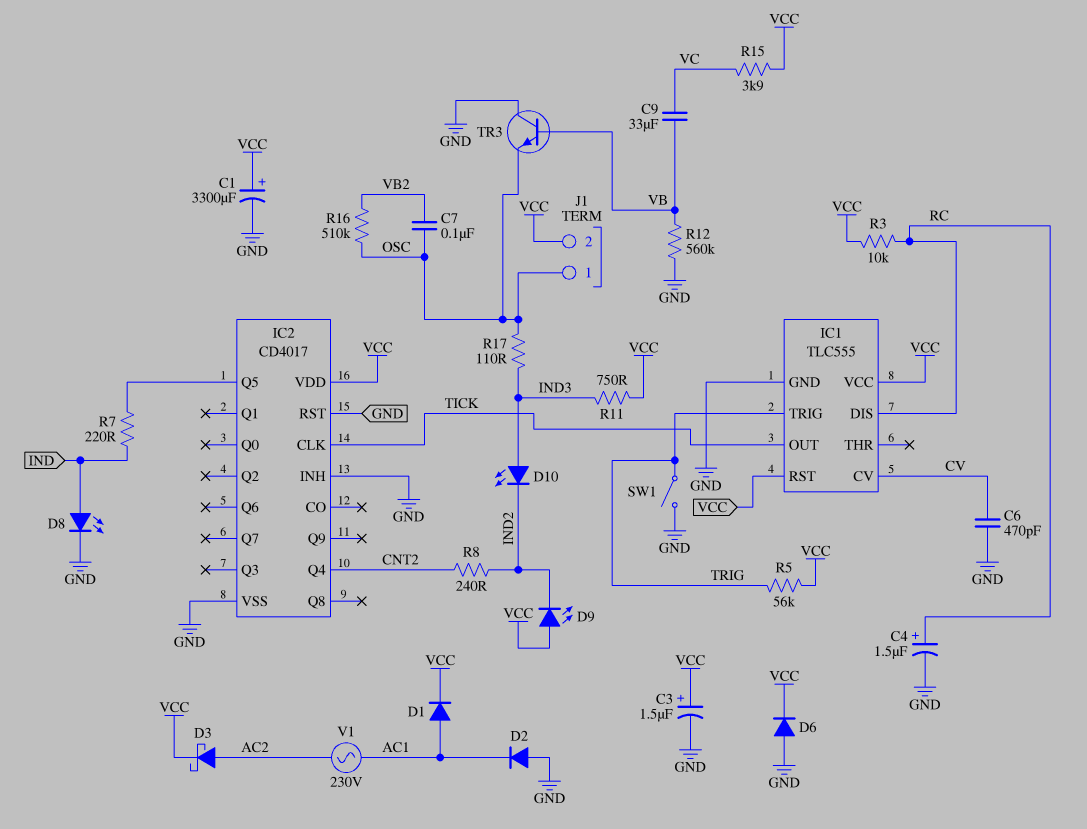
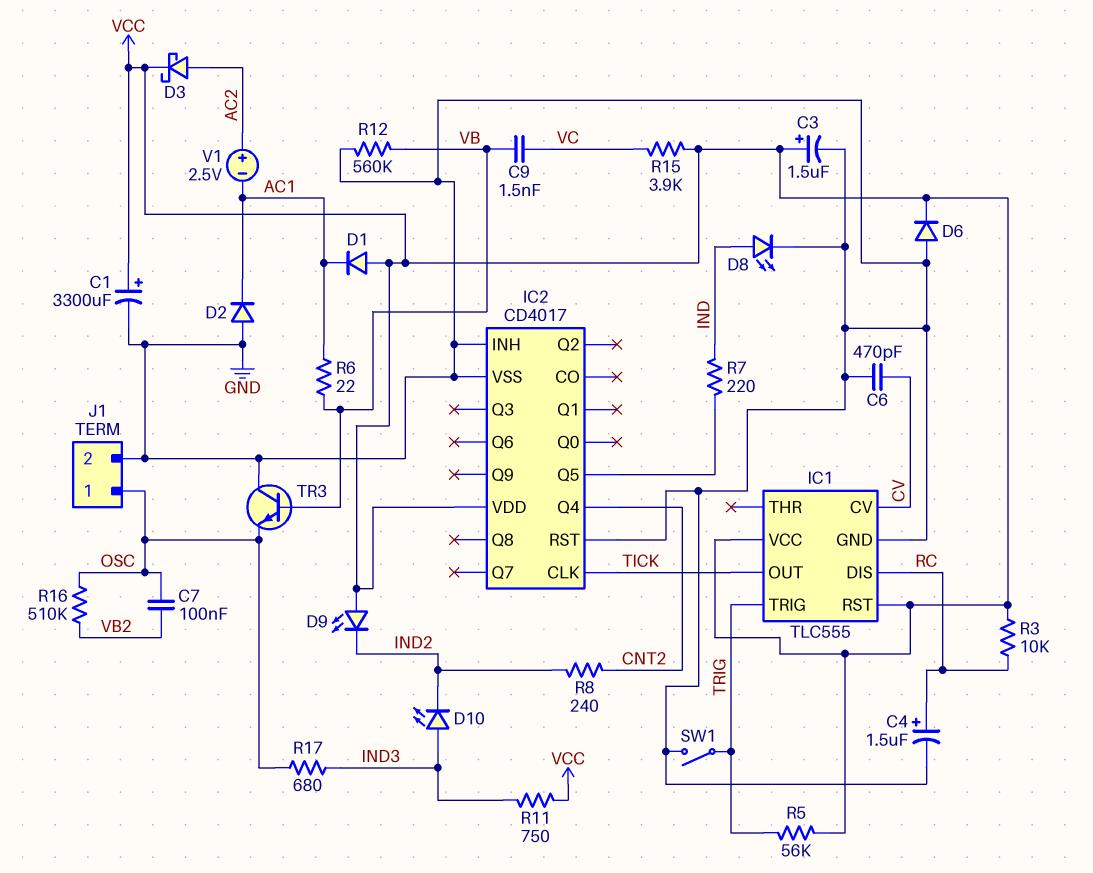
C9: 33uF (VB, VC) -> 1.5nF (VB, VC)
D1: diode (A AC1, K VCC) -> diode (A VCC, K AC1)
J1 pin 2: VCC -> GND
R6: none -> 22 (AC1, VB)
R17: 110 (IND3, OSC) -> 680 (IND3, OSC)
V1: AC 230V (AC1, AC2) -> 2.5V (plus AC2, minus AC1)

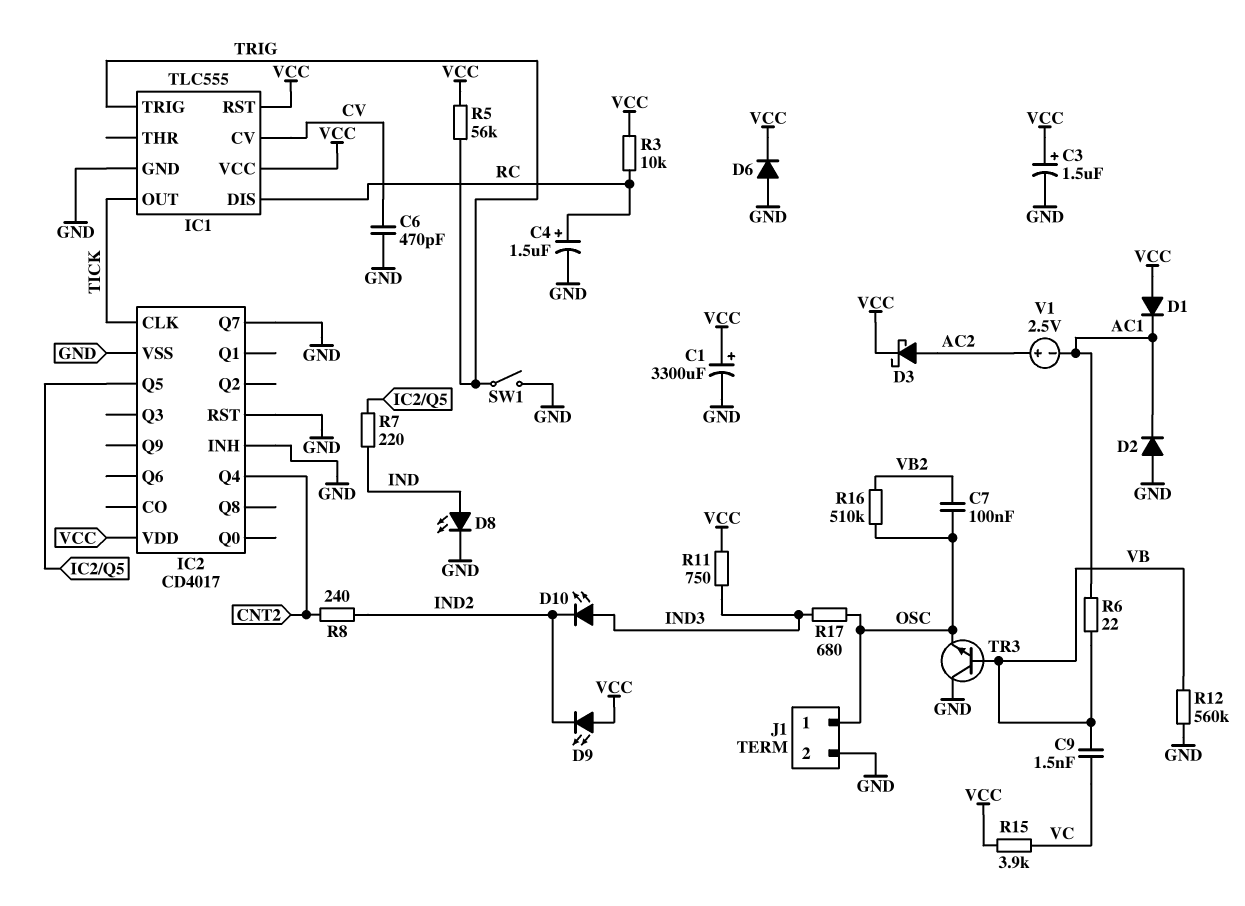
IC2 pin Q7: none -> GND

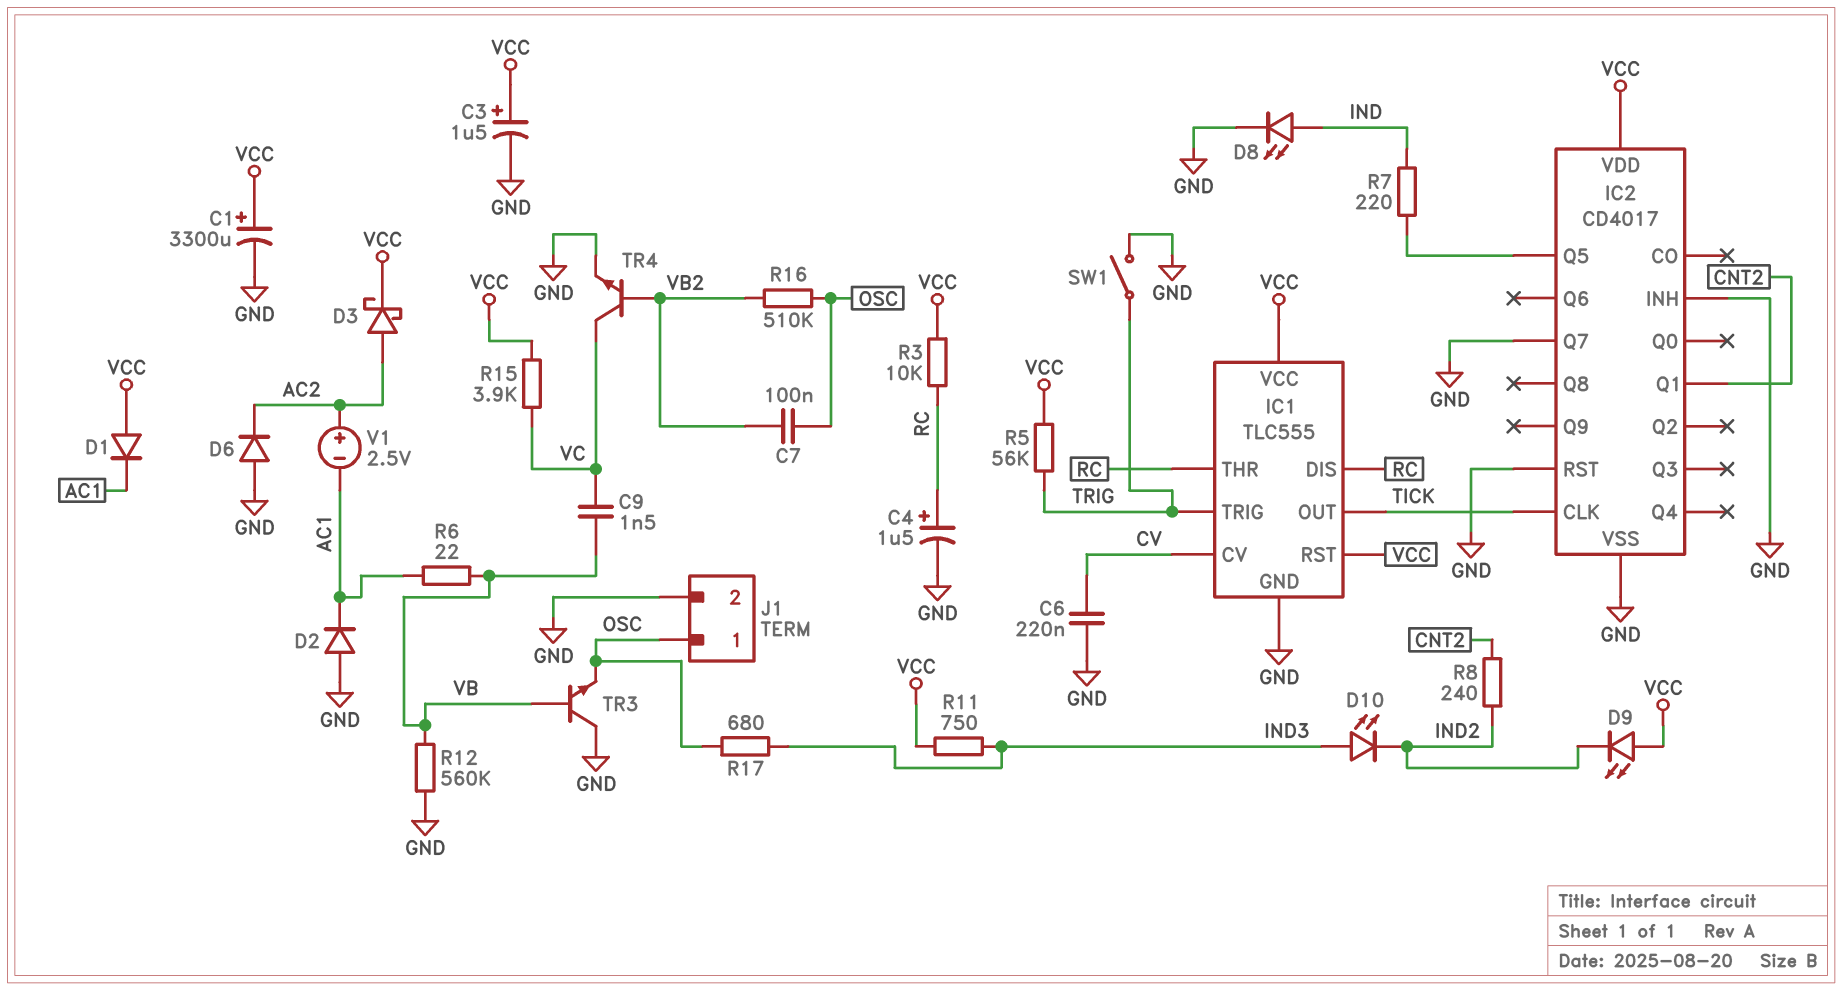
C6: 470pF (CV, GND) -> 220nF (CV, GND)
D6: diode (A GND, K VCC) -> diode (A GND, K AC2)
IC1 pin THR: none -> RC
IC2 pin Q1: none -> CNT2
IC2 pin Q4: CNT2 -> none
TR4: none -> NPN (B VB2, C VC, E GND)

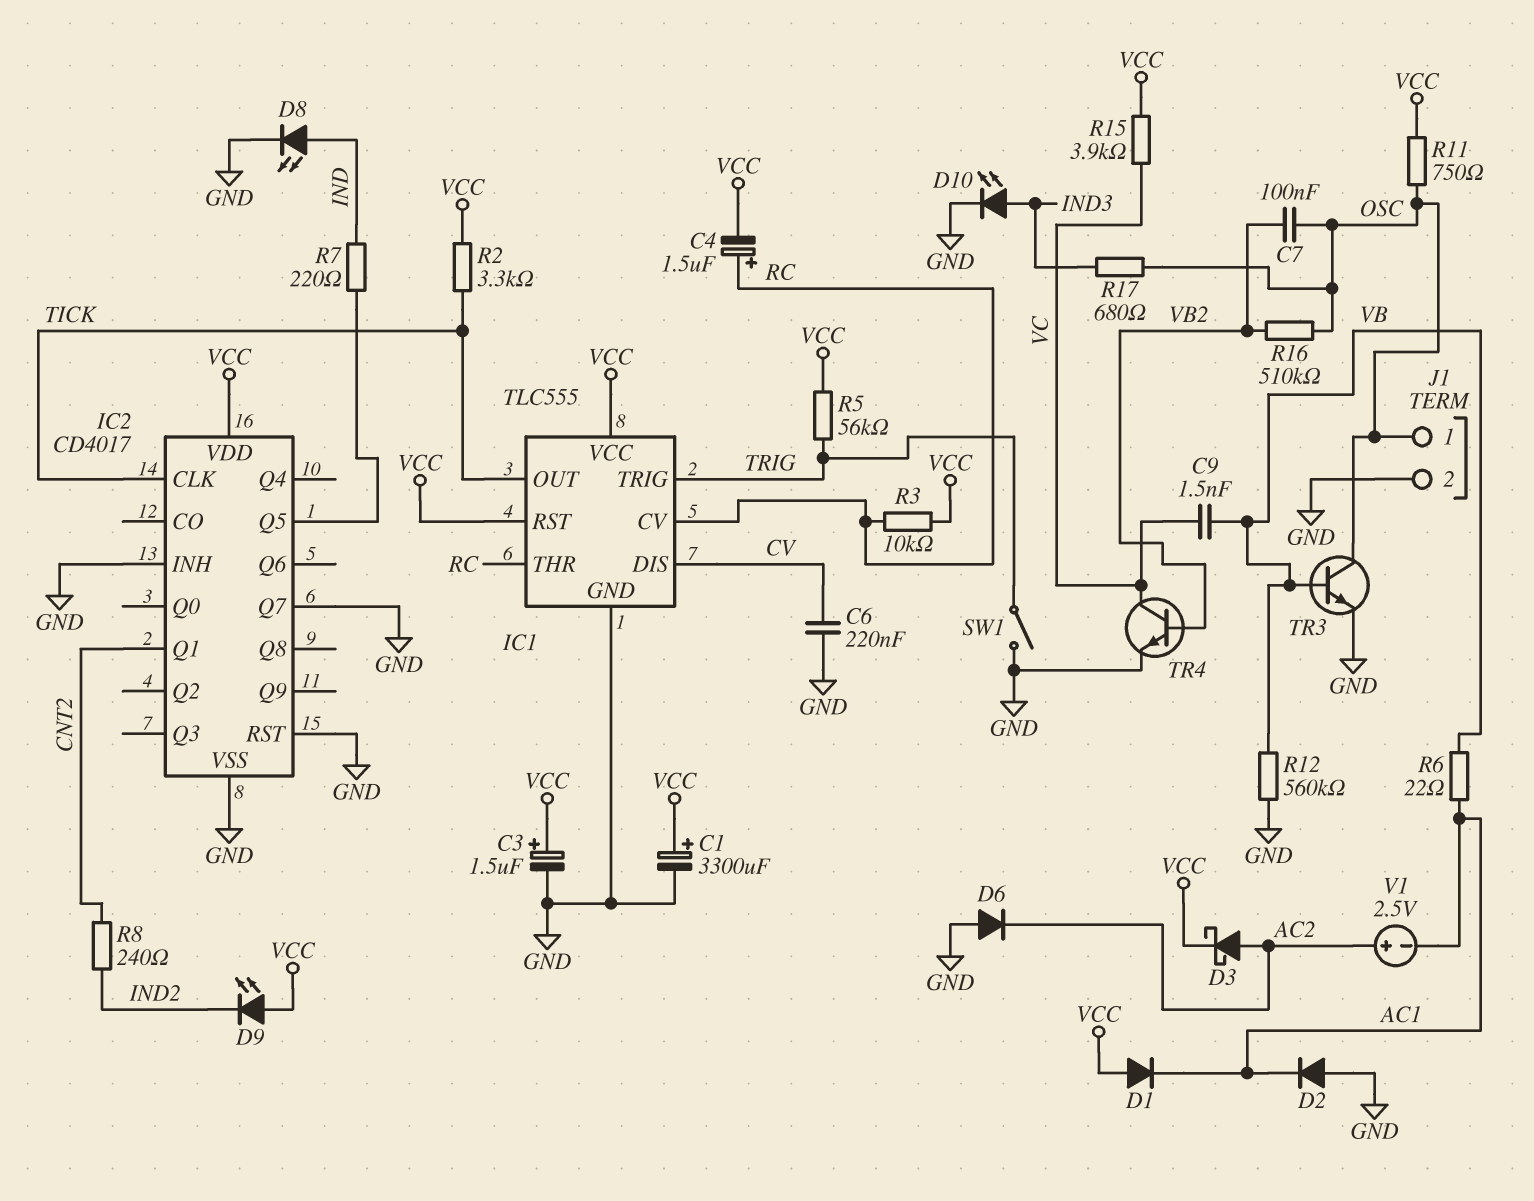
C4: 1.5uF (plus RC, minus GND) -> 1.5uF (plus RC, minus VCC)
D10: LED (A IND3, K IND2) -> LED (A IND3, K GND)
IC1 pin CV: CV -> RC
IC1 pin DIS: RC -> CV
R2: none -> 3.3k (TICK, VCC)
R11: 750 (IND3, VCC) -> 750 (OSC, VCC)
TR3: NPN (B VB, C GND, E OSC) -> NPN (B VB, C OSC, E GND)

